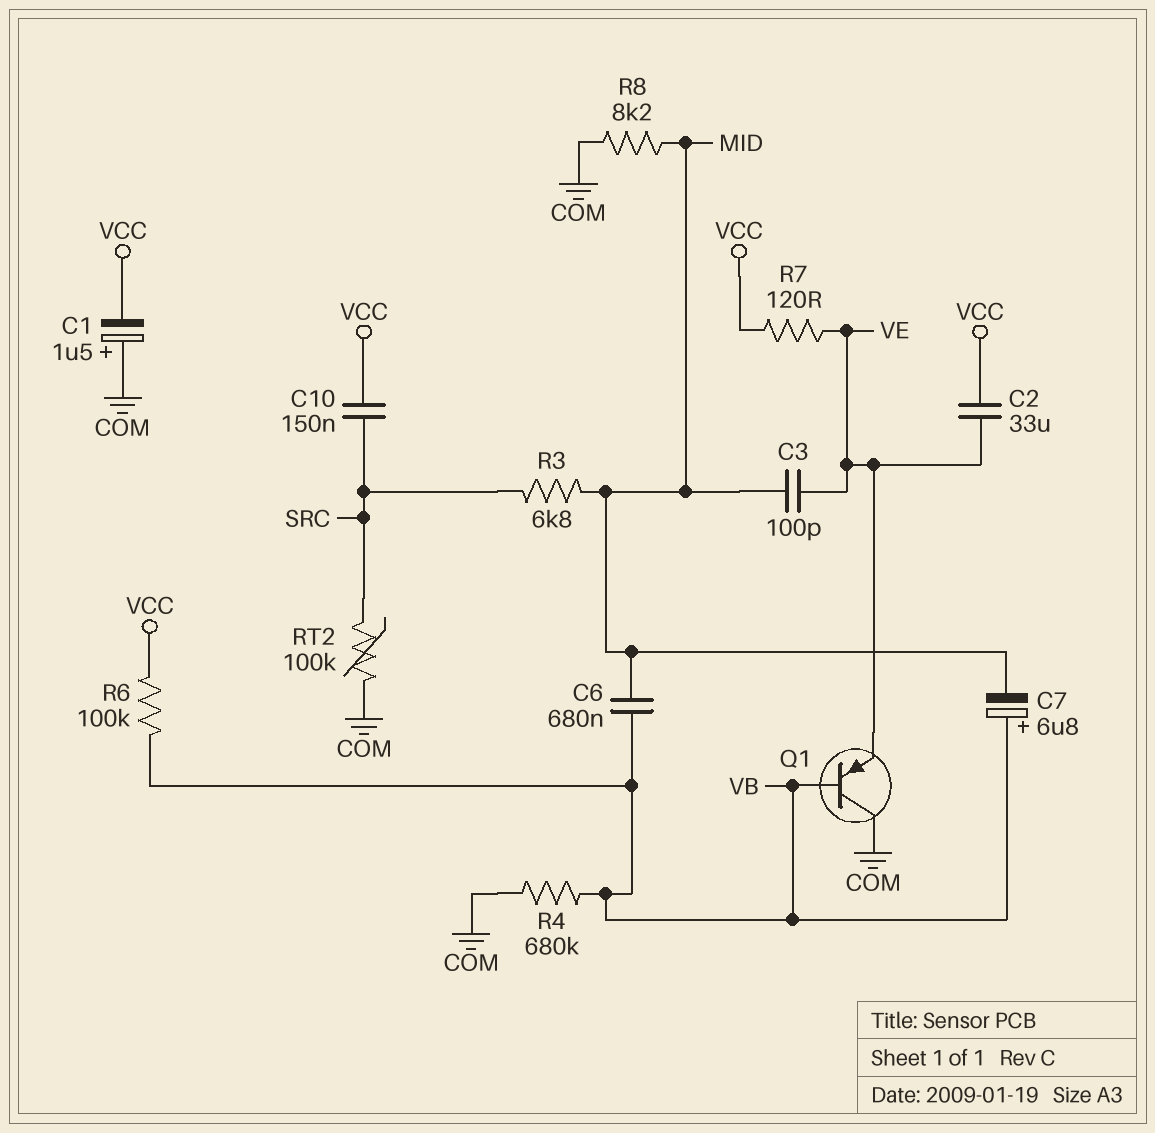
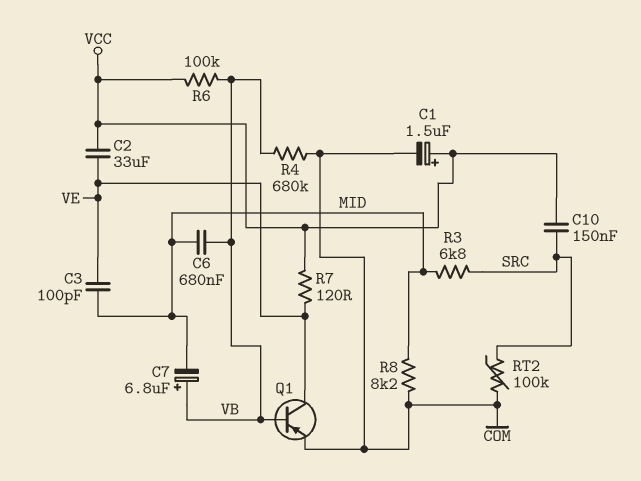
C1: 1.5uF (plus COM, minus VCC) -> 1.5uF (plus VCC, minus COM)
Q1: PNP (B VB, C COM, E VE) -> PNP (B VB, C VE, E COM)

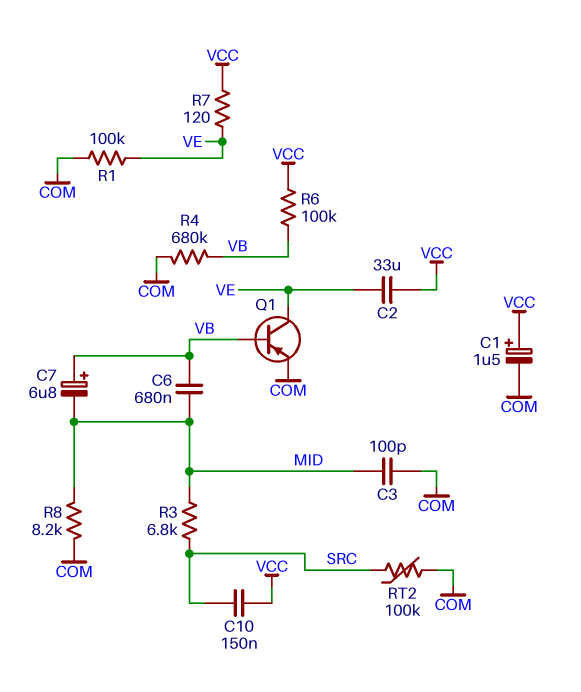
C3: 100pF (MID, VE) -> 100pF (COM, MID)
R1: none -> 100k (COM, VE)

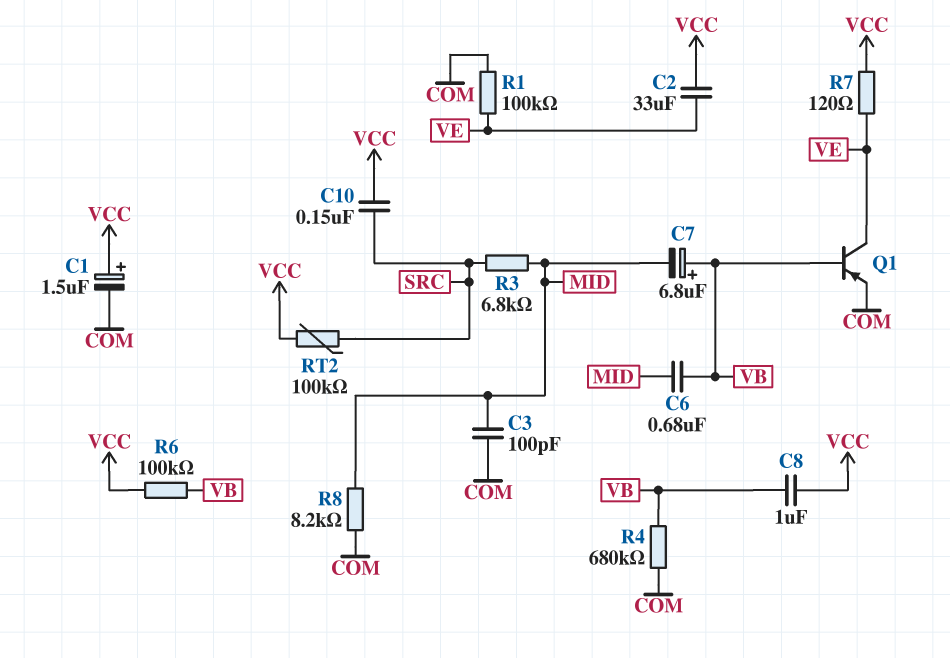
C8: none -> 1uF (VB, VCC)
RT2: 100k (COM, SRC) -> 100k (SRC, VCC)

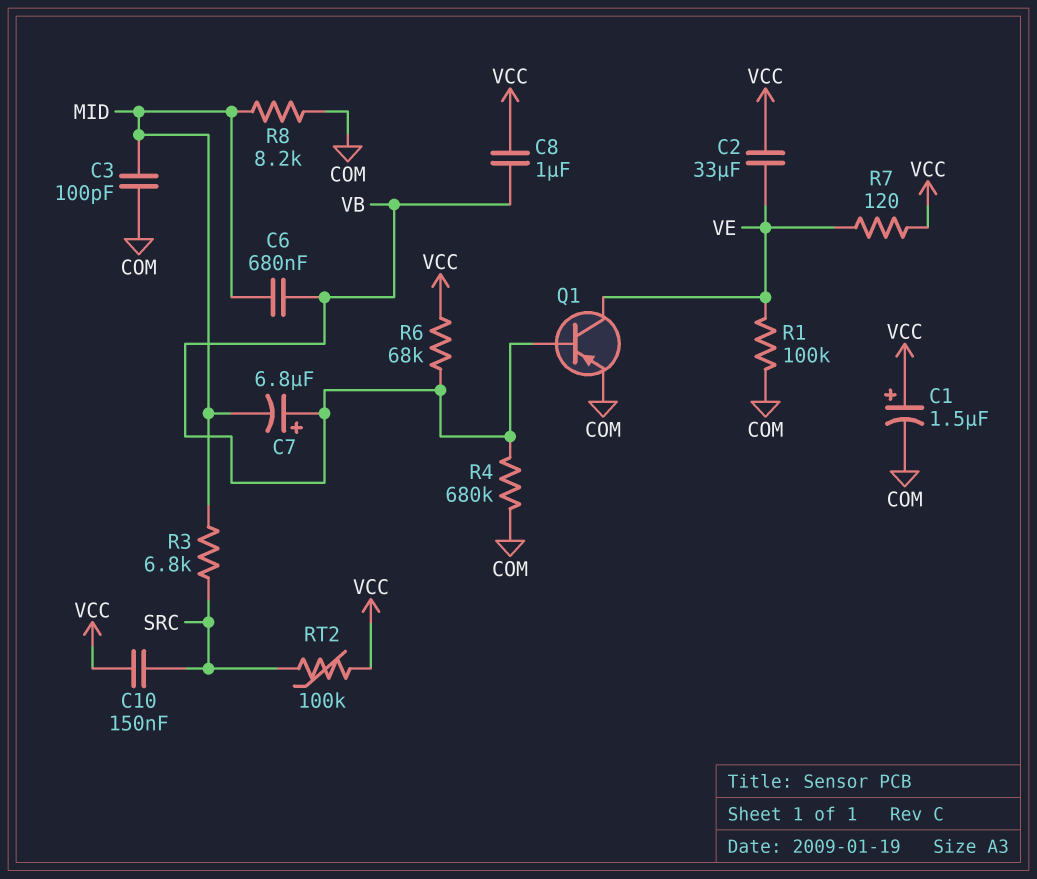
R6: 100k (VB, VCC) -> 68k (VB, VCC)

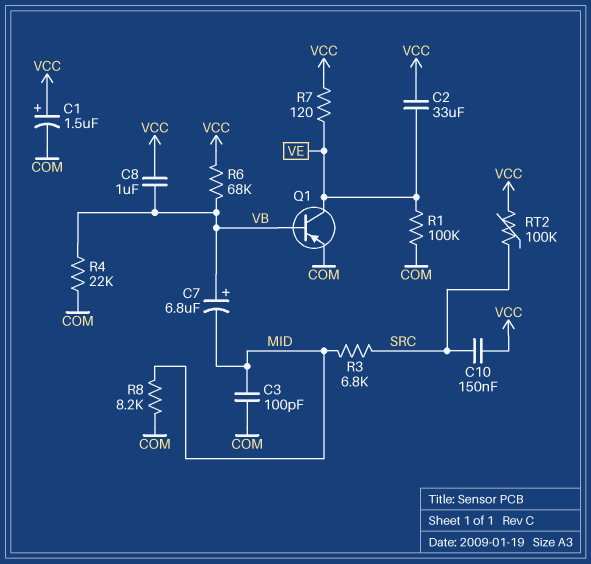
C6: 680nF (MID, VB) -> none
R4: 680k (COM, VB) -> 22k (COM, VB)

